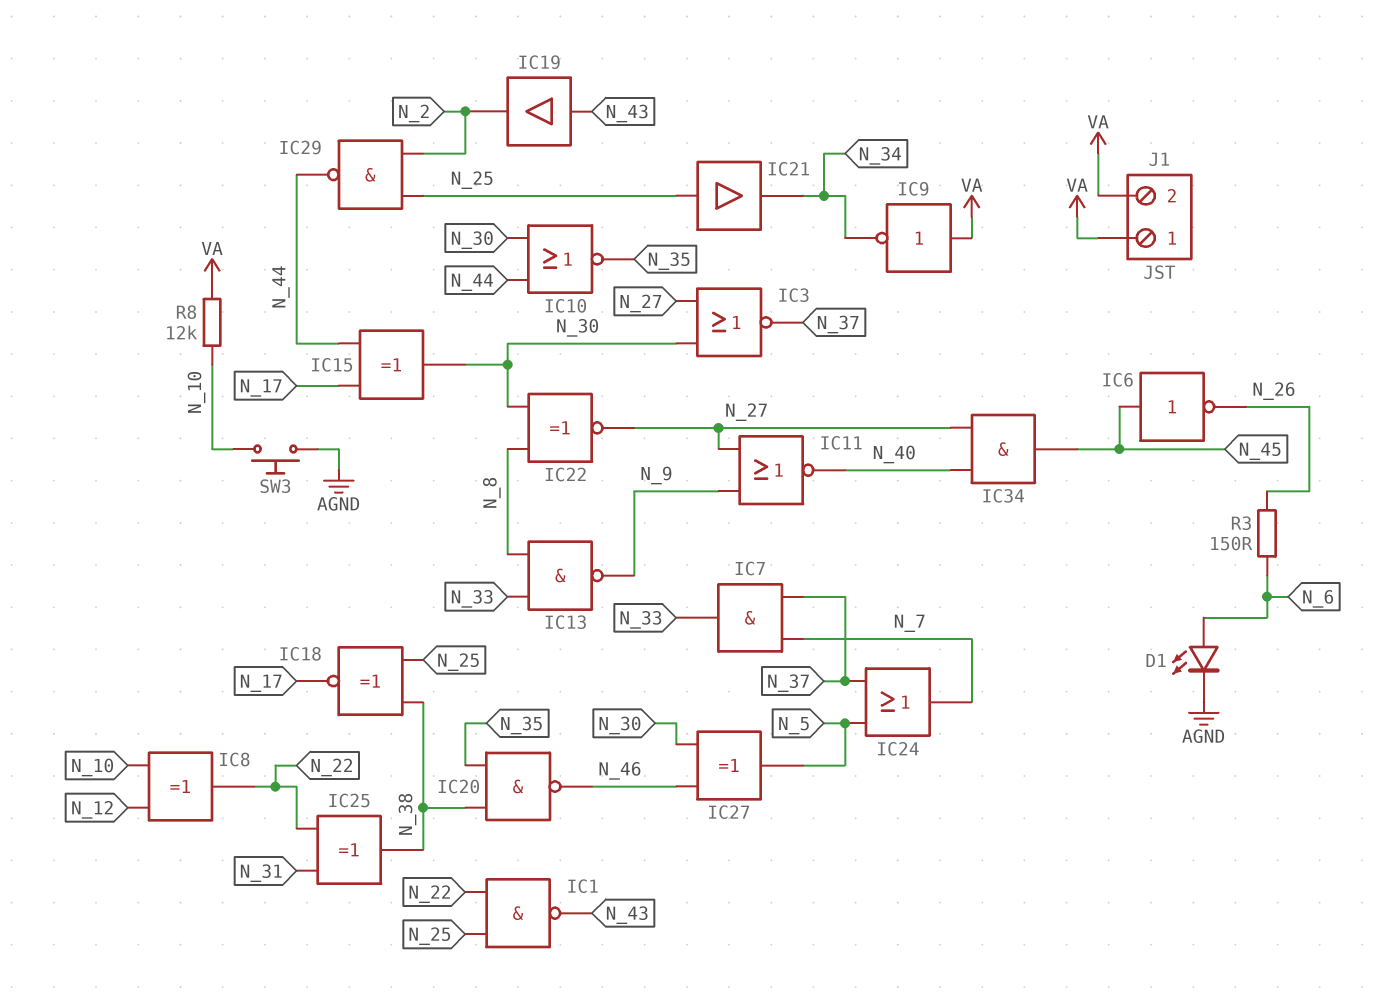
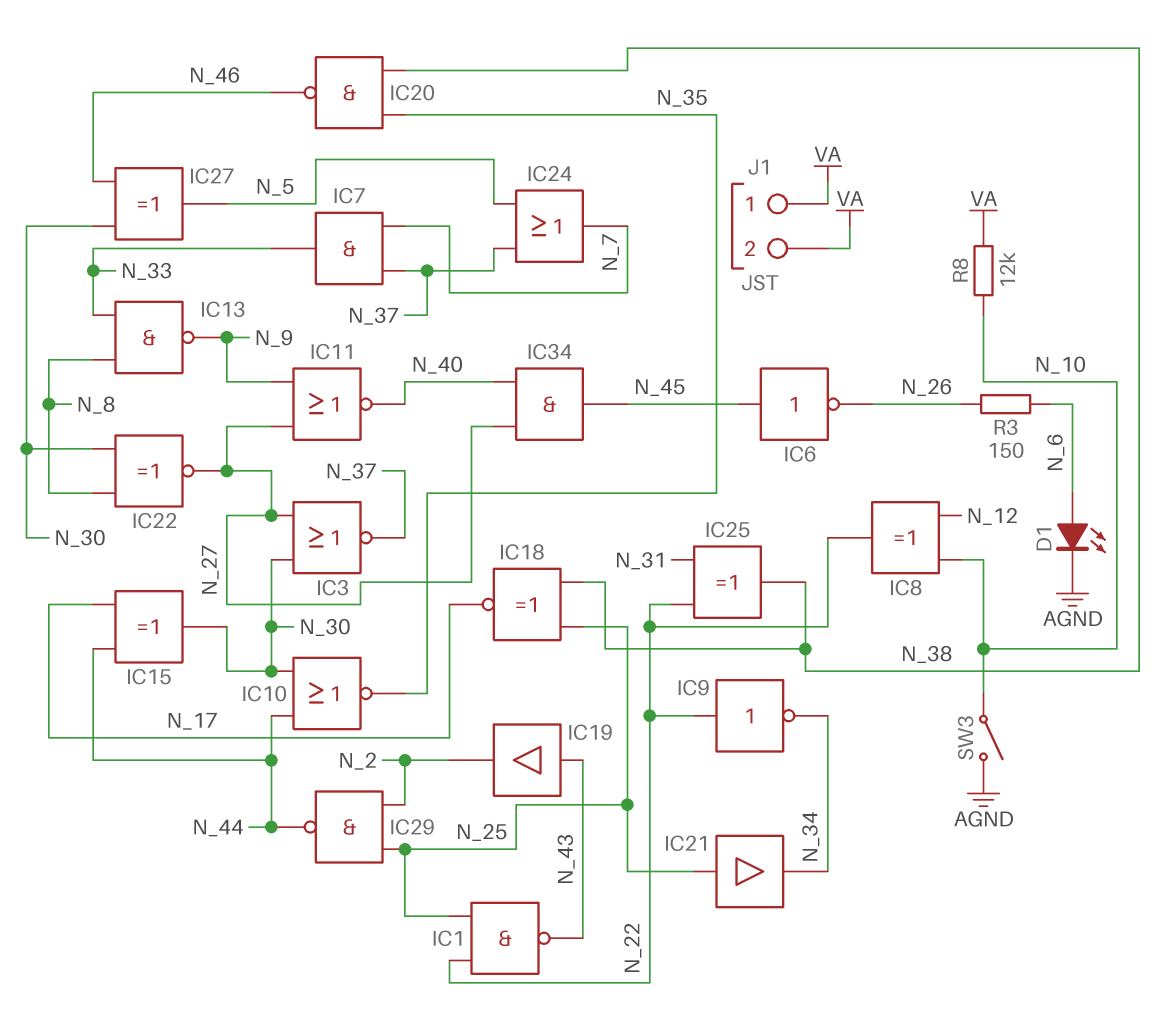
IC9: NOT (in VA, out N_34) -> NOT (in N_22, out N_34)
SW3: button (AGND, N_10) -> switch (AGND, N_10)

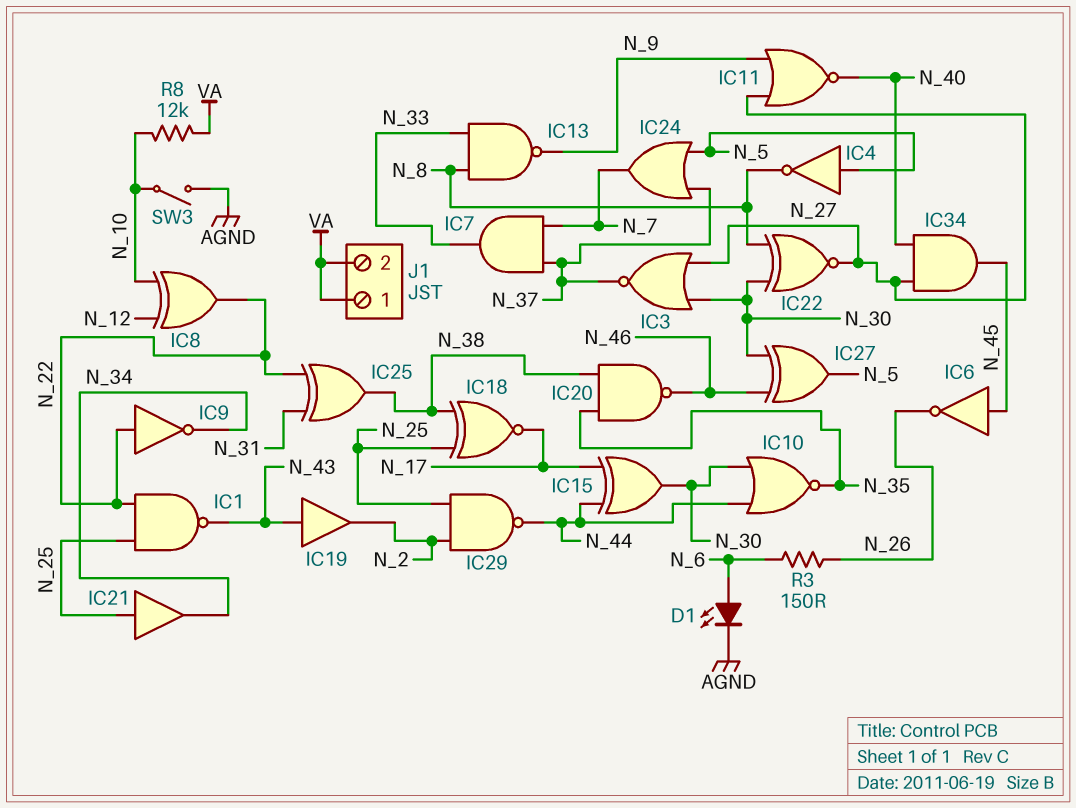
IC4: none -> NOT (in N_5, out N_8)

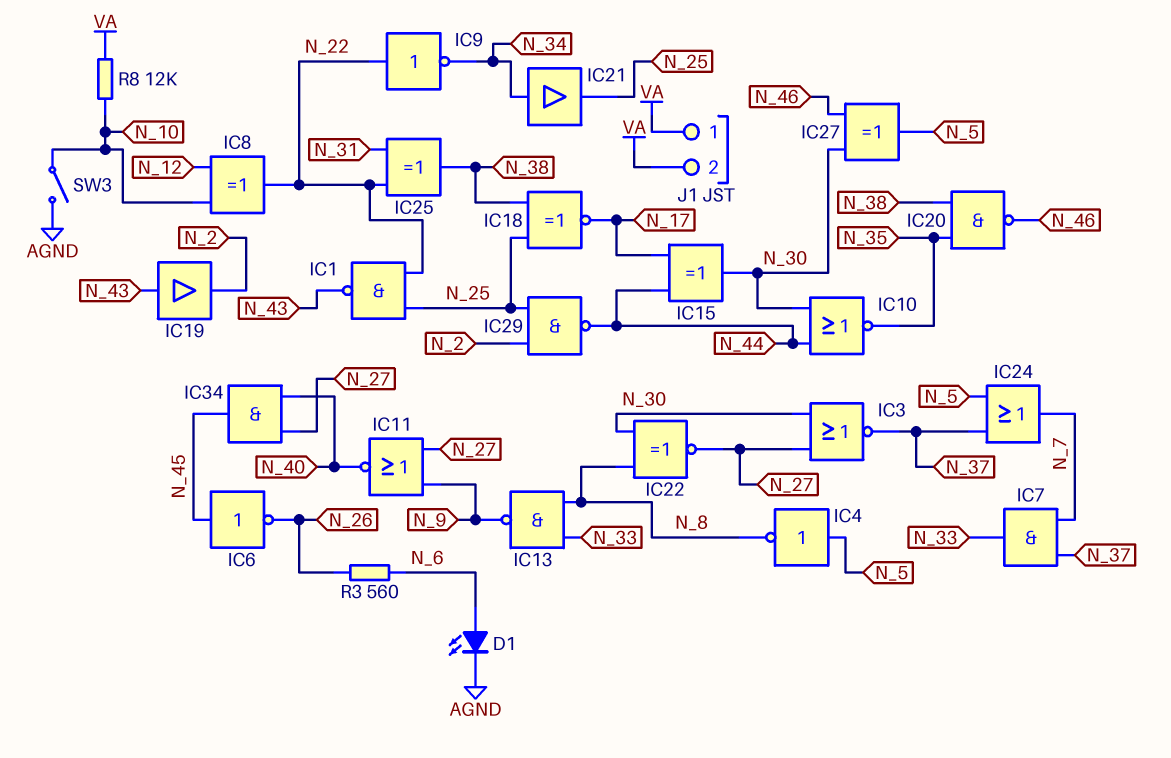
IC21: buffer (in N_25, out N_34) -> buffer (in N_34, out N_25)
R3: 150 (N_6, N_26) -> 560 (N_6, N_26)

